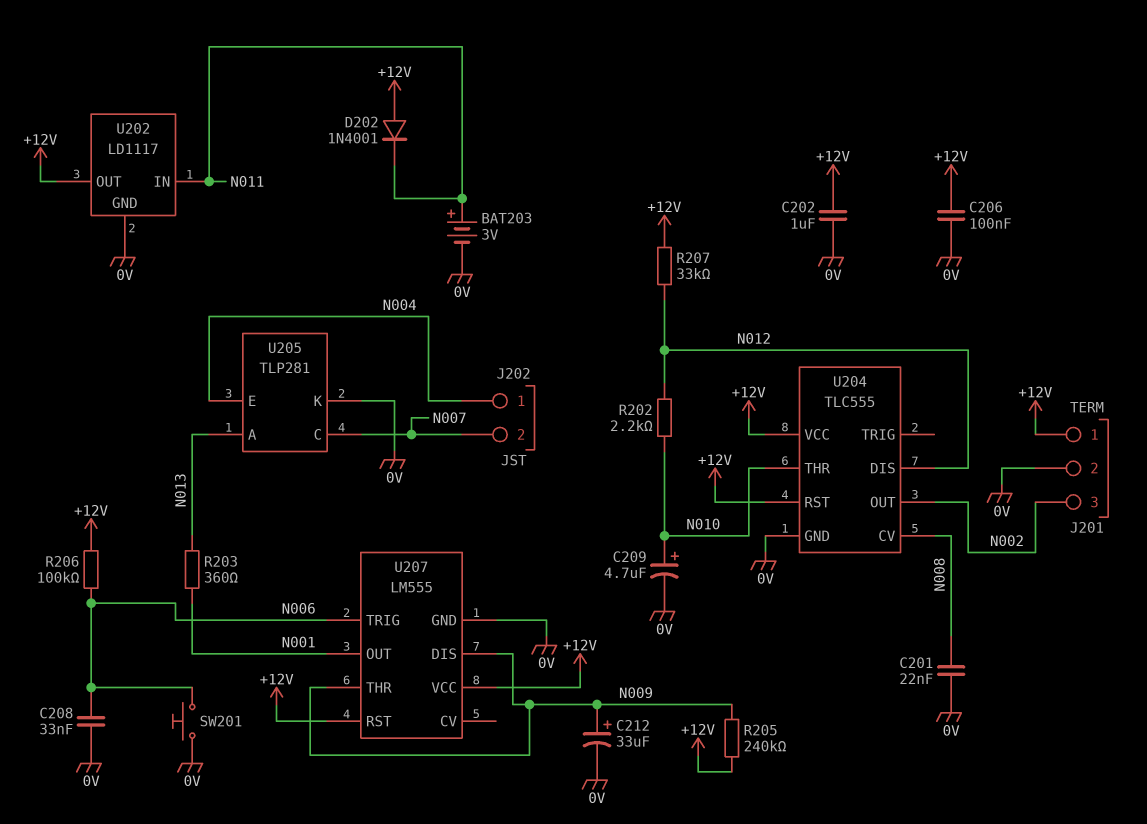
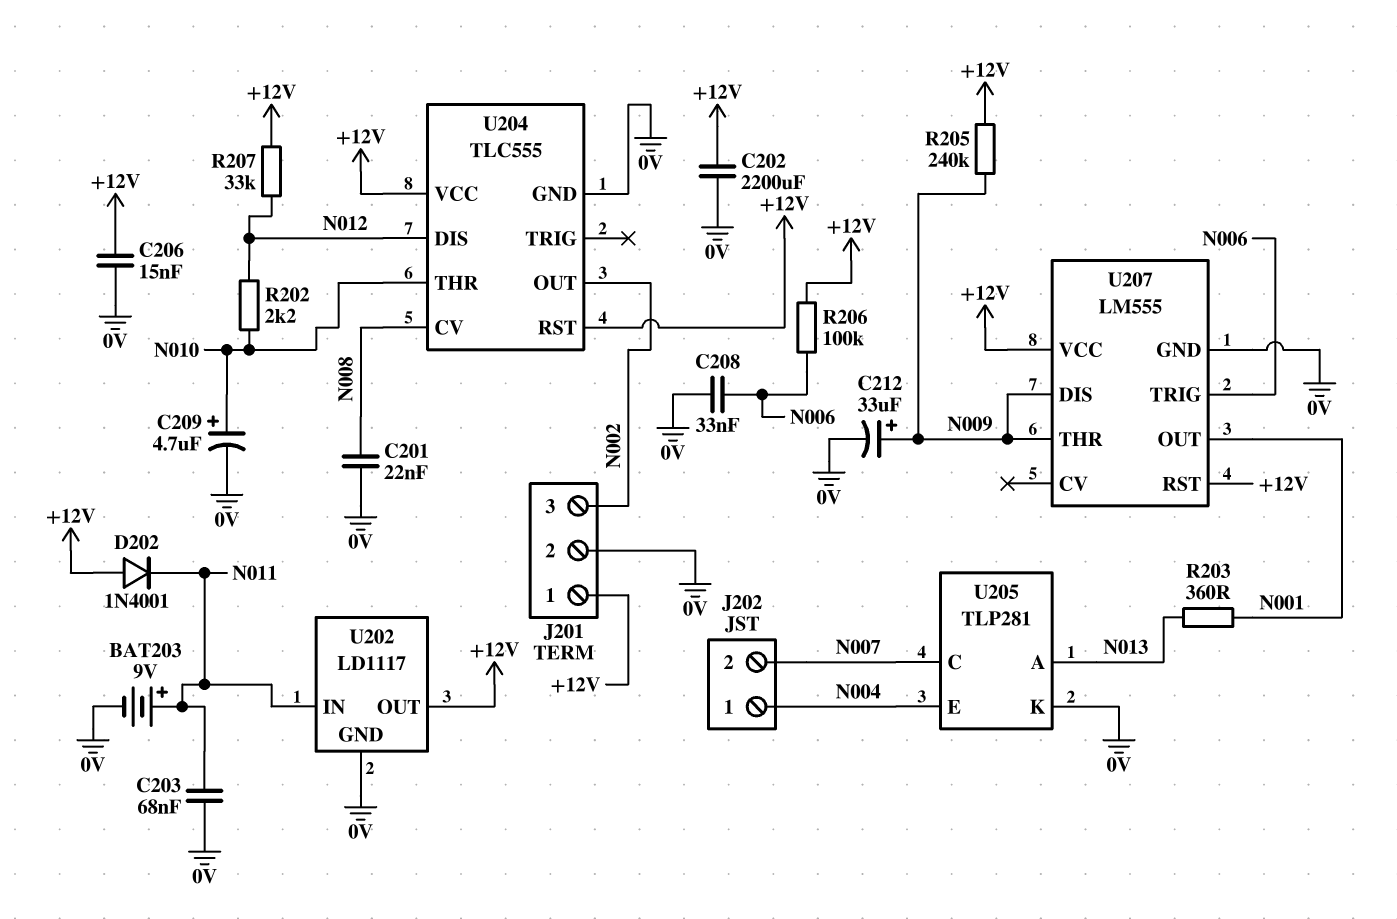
BAT203: 3V (plus N011, minus 0V) -> 9V (plus N011, minus 0V)
C202: 1uF (+12V, 0V) -> 2200uF (+12V, 0V)
C203: none -> 68nF (0V, N011)
C206: 100nF (+12V, 0V) -> 15nF (+12V, 0V)
SW201: button (0V, N006) -> none

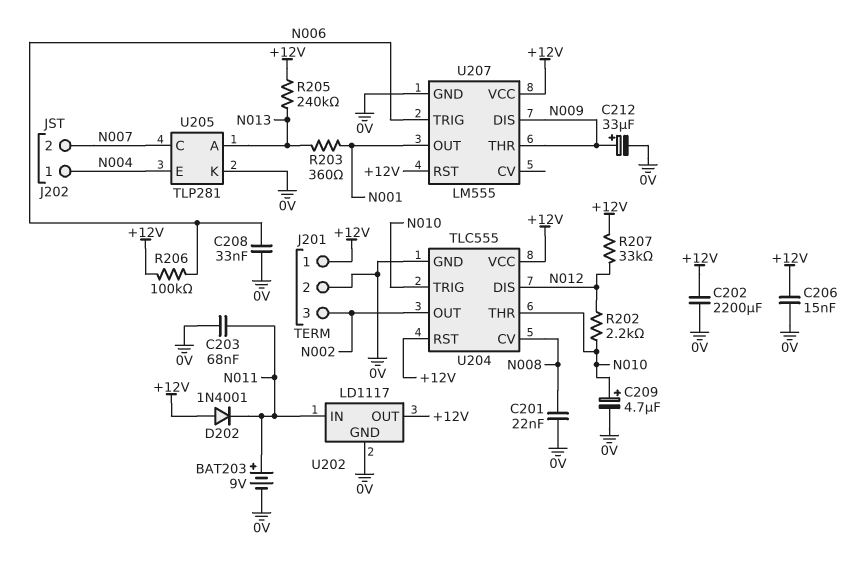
R205: 240k (+12V, N009) -> 240k (+12V, N013)
U204 pin TRIG: none -> N010

